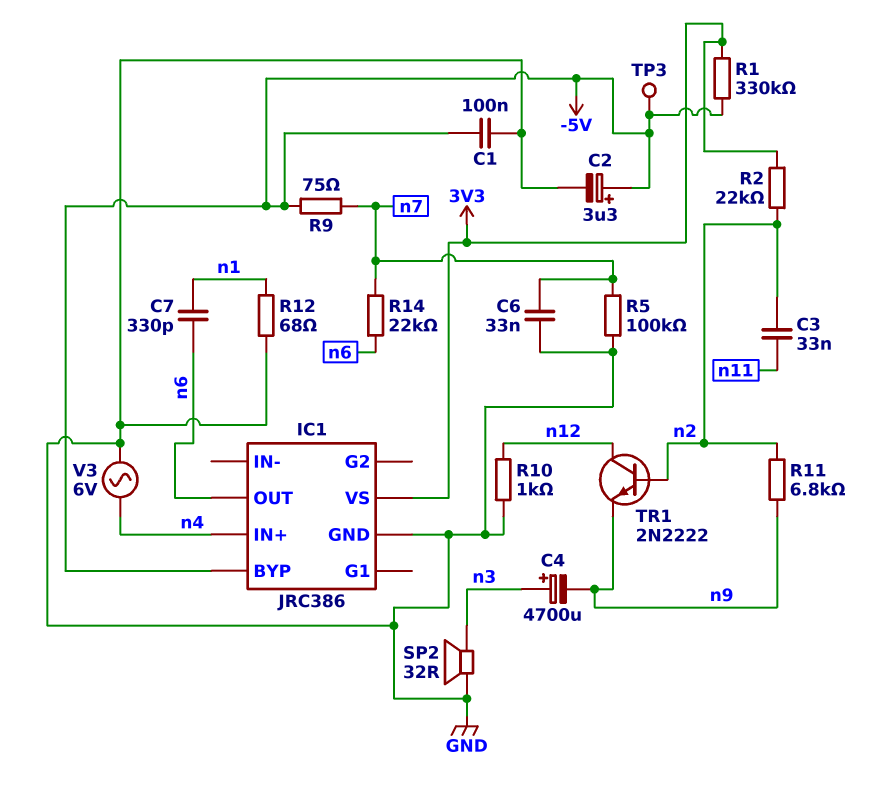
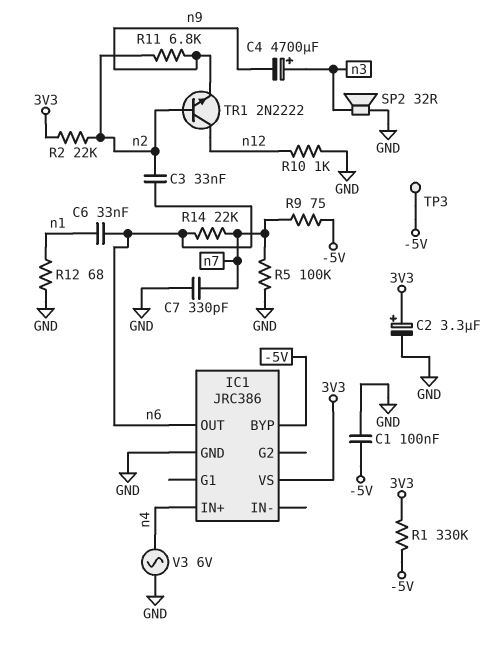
C2: 3.3uF (plus -5V, minus GND) -> 3.3uF (plus 3V3, minus GND)
C3: 33nF (n2, n11) -> 33nF (n2, n6)
C6: 33nF (GND, n7) -> 33nF (n1, n6)
C7: 330pF (n1, n6) -> 330pF (GND, n7)

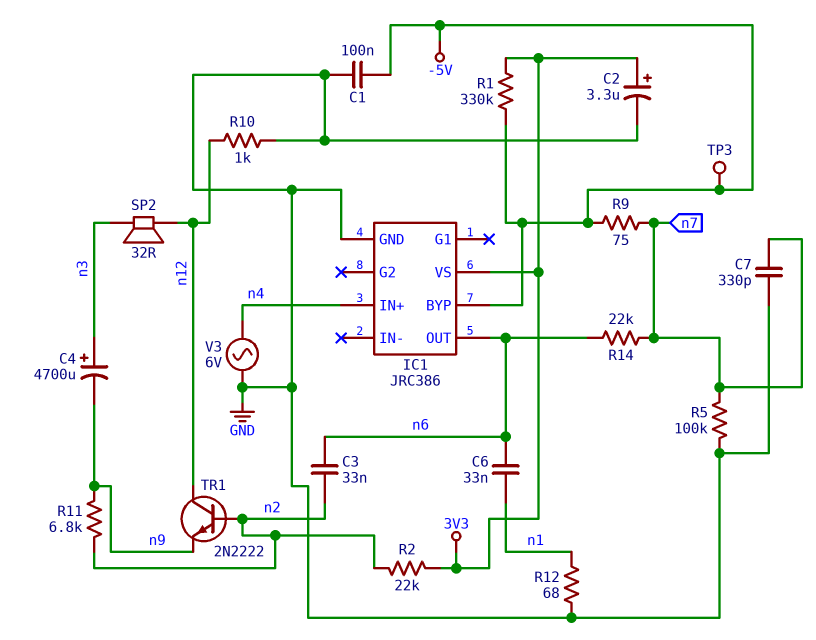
SP2: speaker 32R (GND, n3) -> speaker 32R (n3, n12)

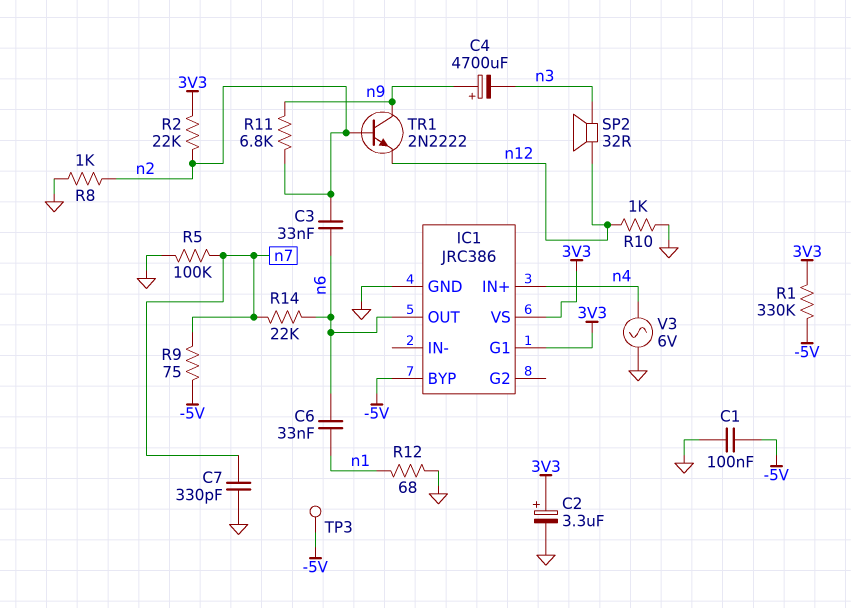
C4: 4700uF (plus n3, minus n9) -> 4700uF (plus n9, minus n3)
IC1 pin G1: none -> 3V3
R8: none -> 1k (GND, n2)
TR1: NPN 2N2222 (B n2, C n12, E n9) -> NPN 2N2222 (B n2, C n9, E n12)

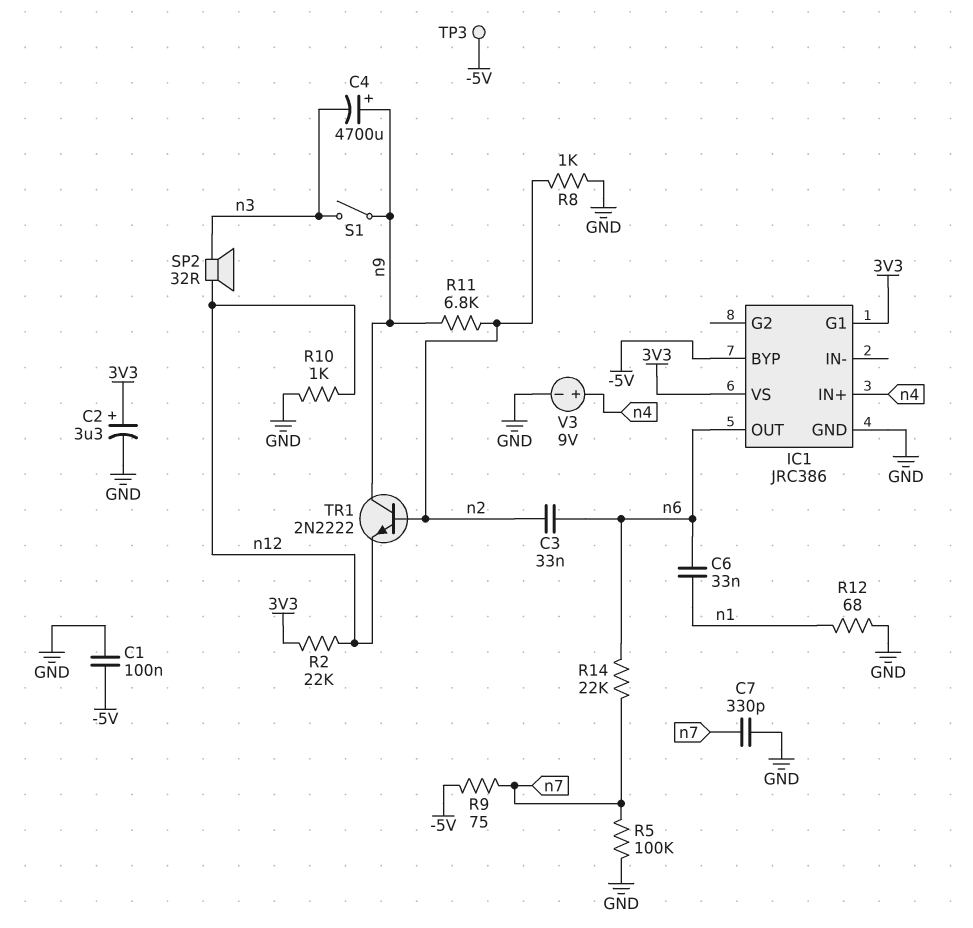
R1: 330k (-5V, 3V3) -> none
R2: 22k (3V3, n2) -> 22k (3V3, n12)
S1: none -> switch (n3, n9)
V3: AC 6V (GND, n4) -> 9V (plus n4, minus GND)

